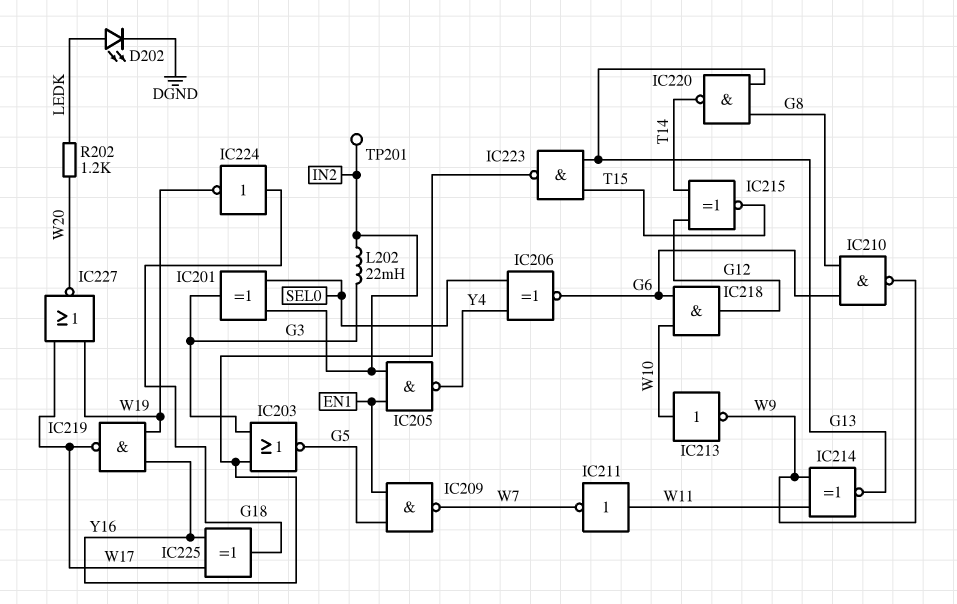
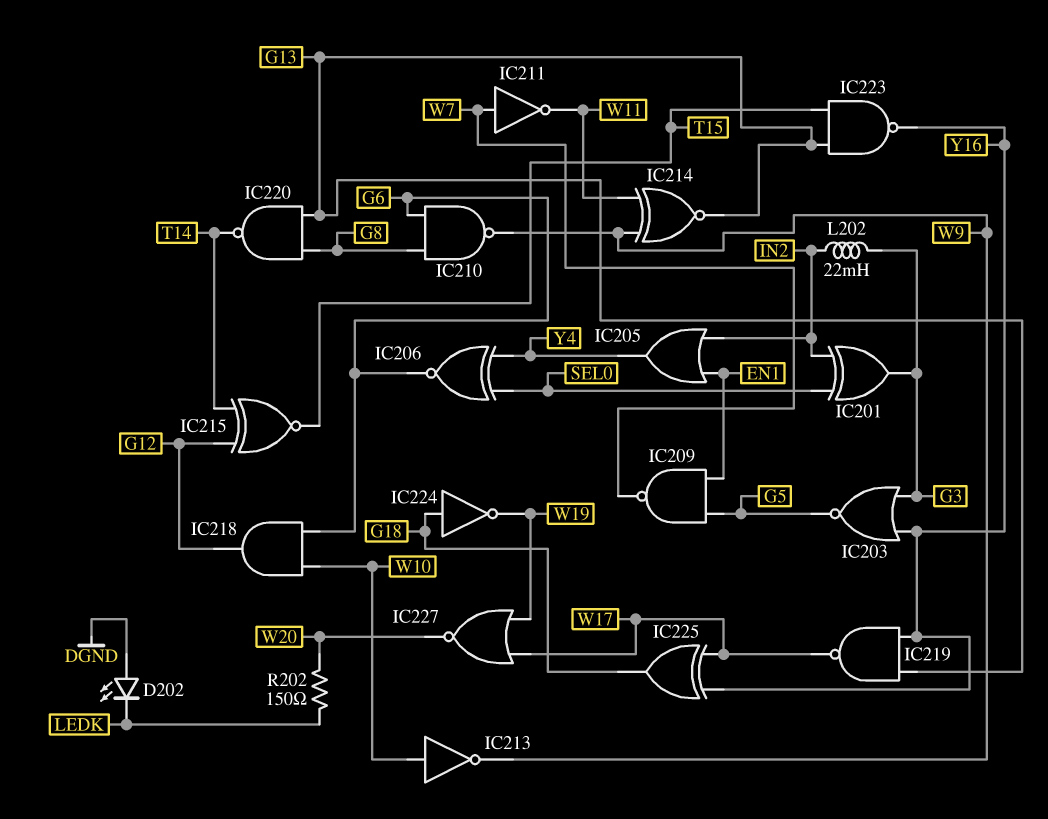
D202: LED (A LEDK, K DGND) -> LED (A DGND, K LEDK)
IC205: NAND (in EN1, in IN2, out Y4) -> OR (in EN1, in IN2, out Y4)
IC211: NOT (in W11, out W7) -> NOT (in W7, out W11)
IC219: NAND (in W19, in Y16, out W17) -> NAND (in G13, in Y16, out W17)
R202: 1.2k (LEDK, W20) -> 150 (LEDK, W20)
TP201: test point (IN2) -> none

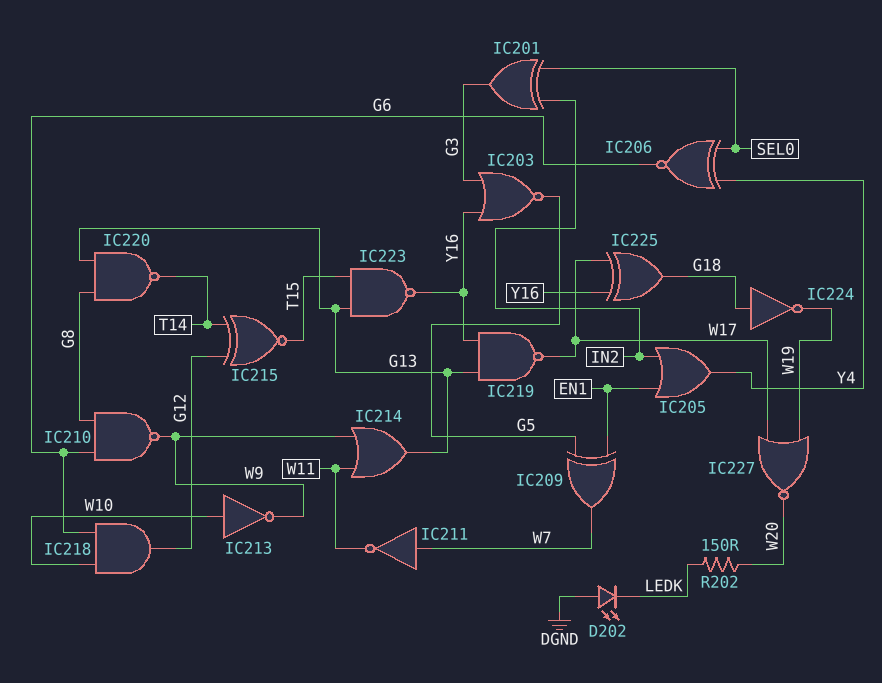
IC209: NAND (in EN1, in G5, out W7) -> XOR (in EN1, in G5, out W7)
IC214: XNOR (in W9, in W11, out G13) -> OR (in W9, in W11, out G13)
L202: 22mH (G3, IN2) -> none

